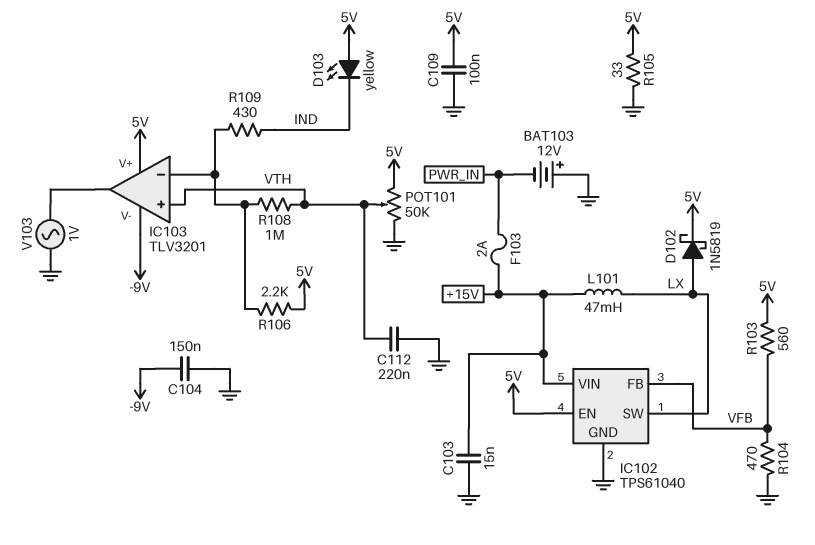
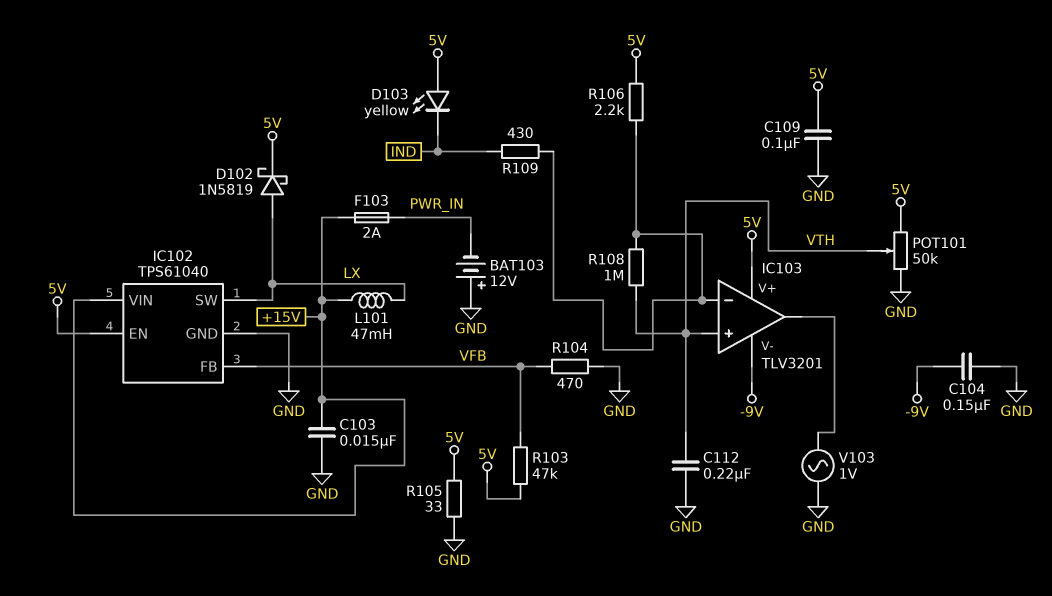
R103: 560 (5V, VFB) -> 47k (5V, VFB)

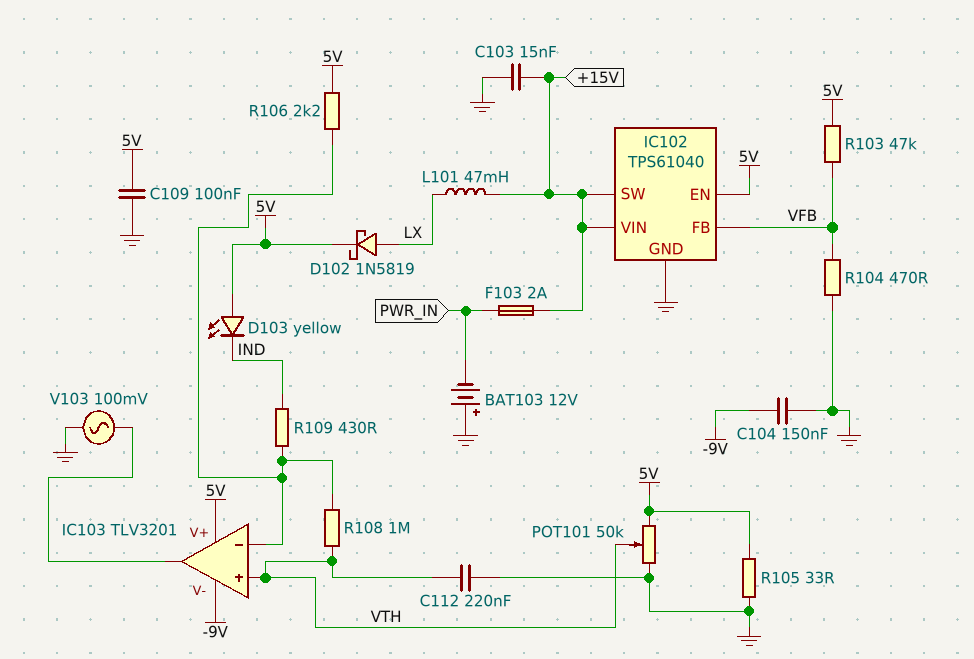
IC102 pin SW: LX -> +15V
V103: AC 1V (GND, IC103/out) -> AC 100mV (GND, IC103/out)

